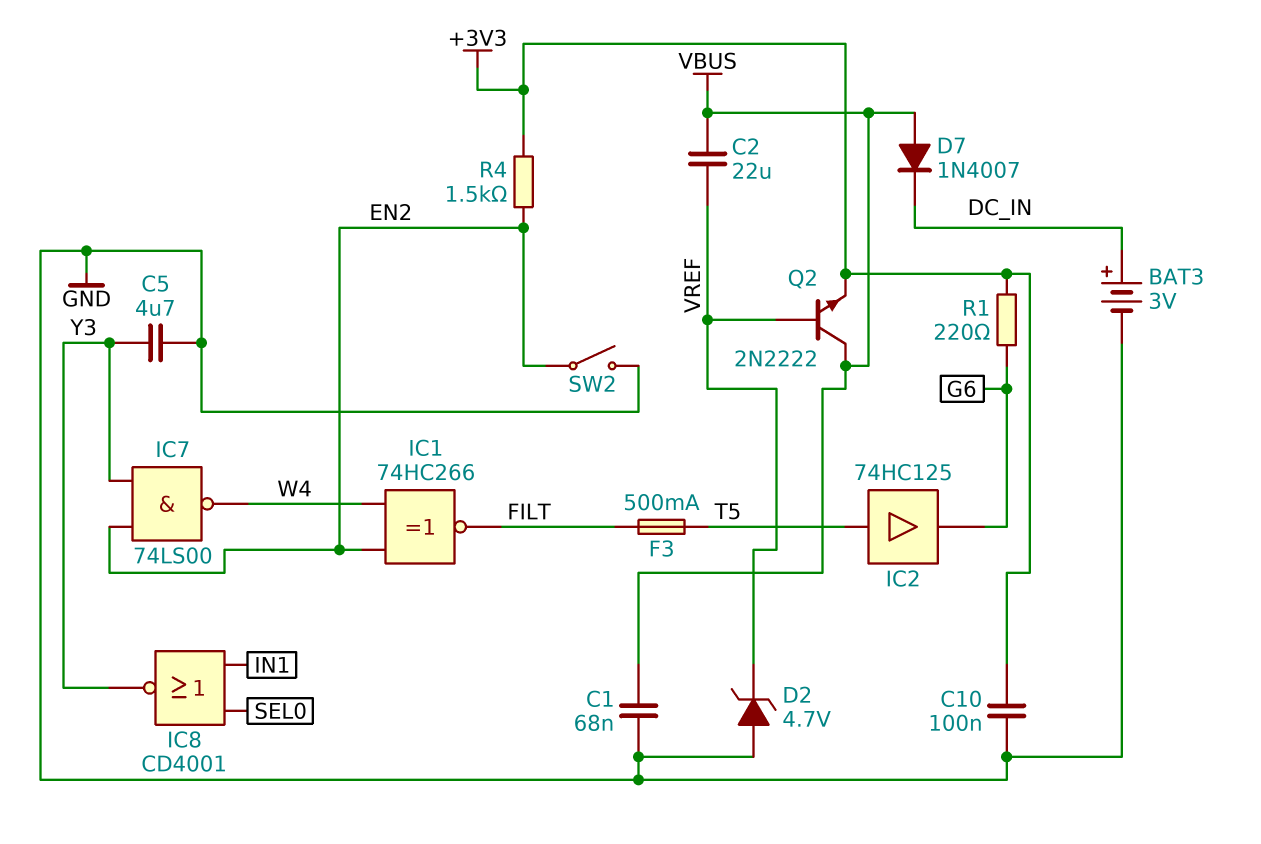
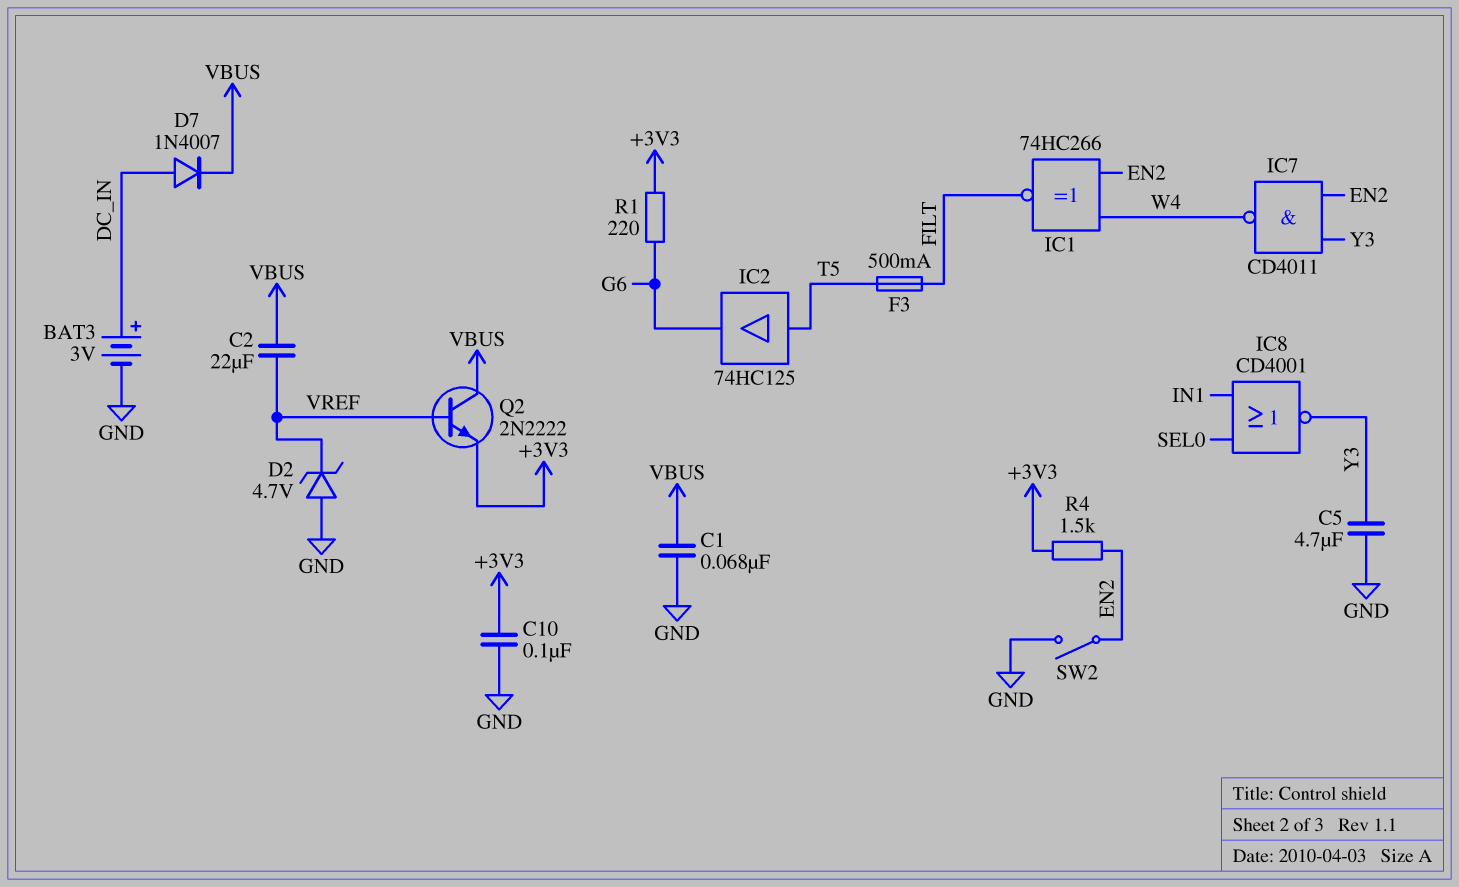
D7: diode 1N4007 (A VBUS, K DC_IN) -> diode 1N4007 (A DC_IN, K VBUS)
IC7: NAND 74LS00 (in EN2, in Y3, out W4) -> NAND CD4011 (in EN2, in Y3, out W4)

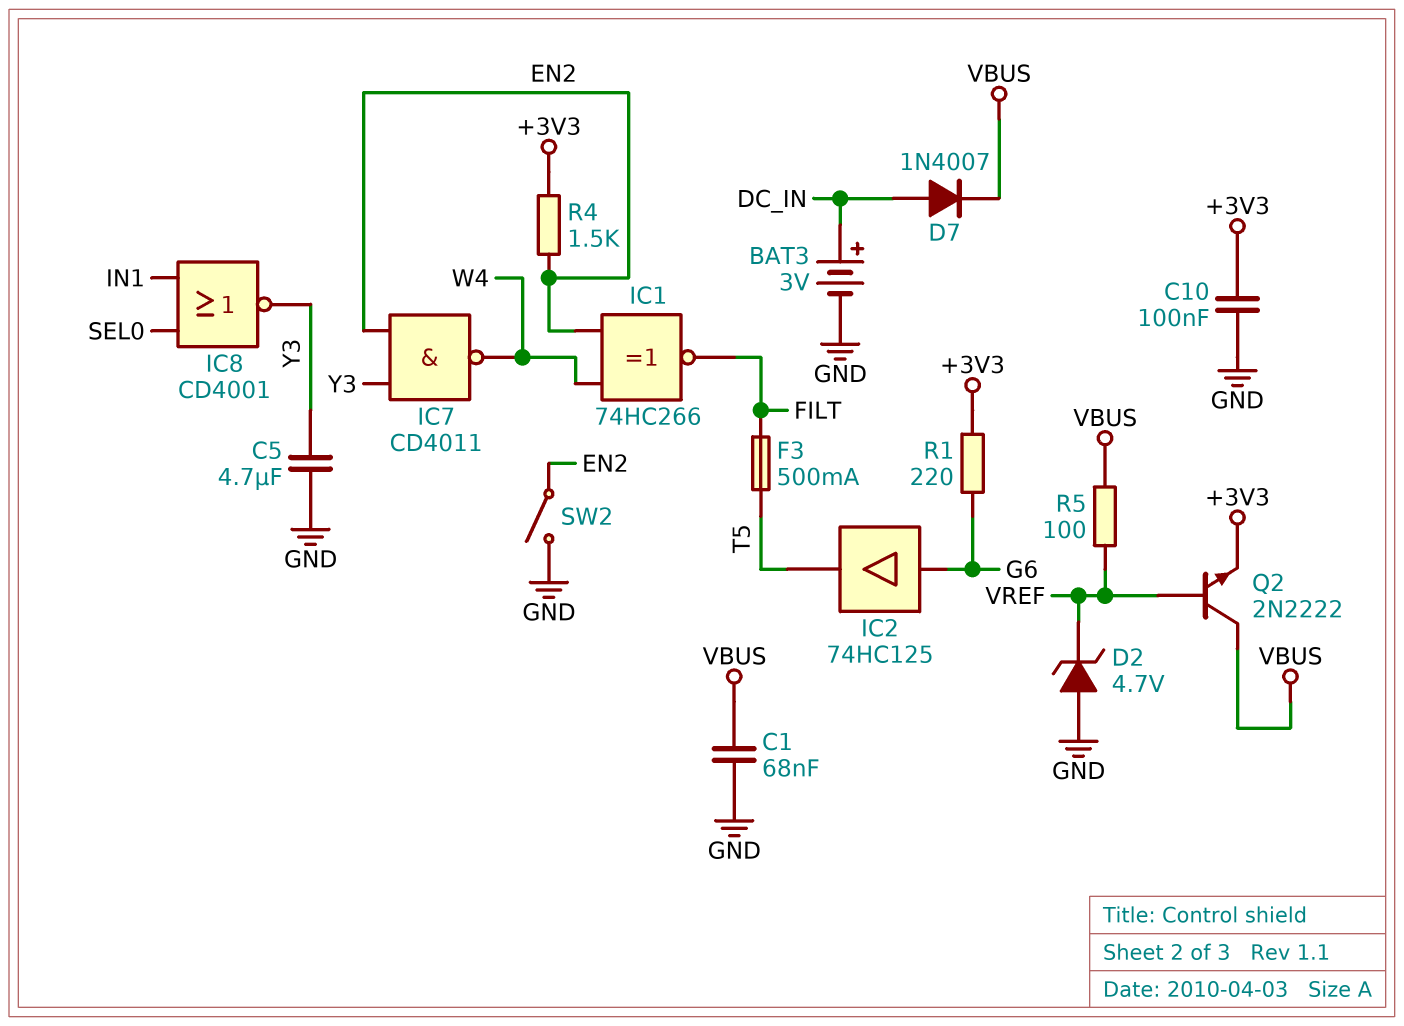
C2: 22uF (VBUS, VREF) -> none
IC2: buffer 74HC125 (in T5, out G6) -> buffer 74HC125 (in G6, out T5)
R5: none -> 100 (VBUS, VREF)

